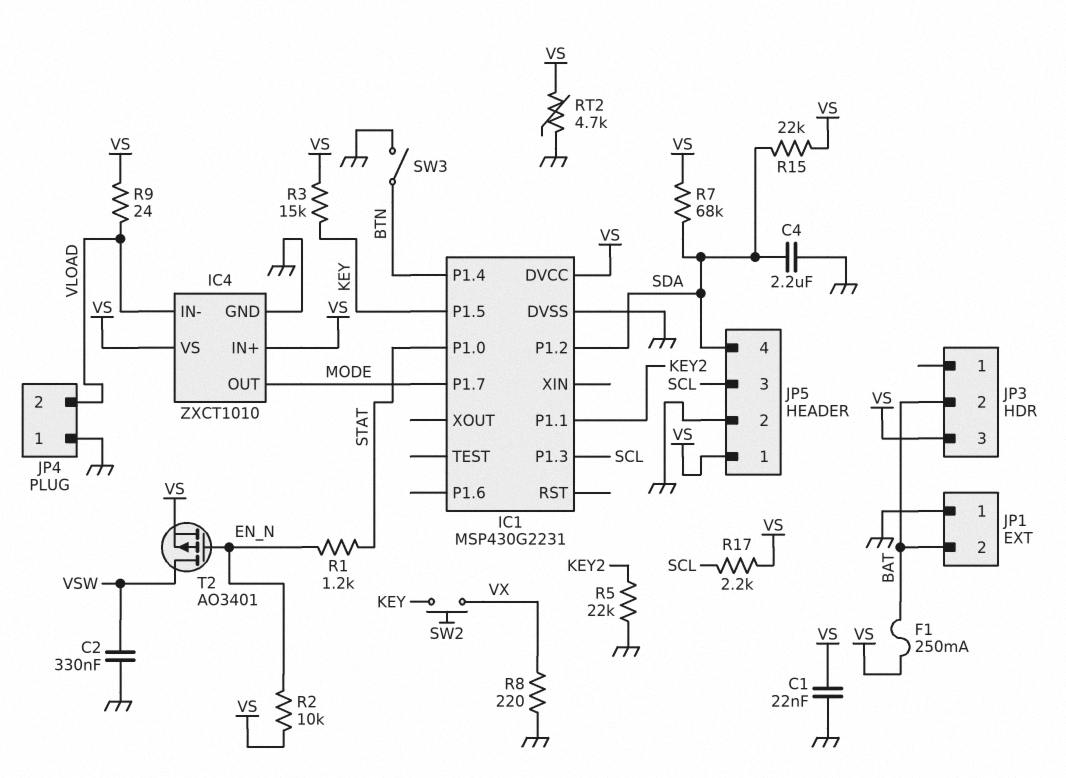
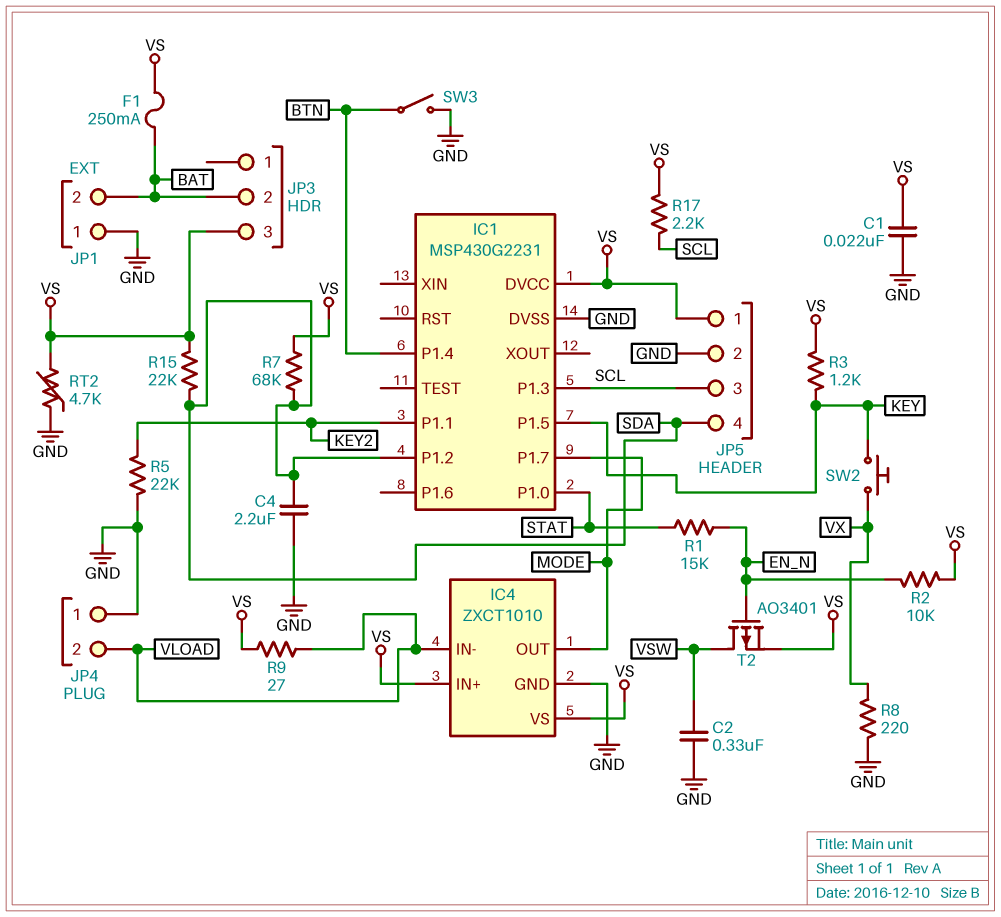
R1: 1.2k (EN_N, STAT) -> 15k (EN_N, STAT)
R3: 15k (KEY, VS) -> 1.2k (KEY, VS)
R9: 24 (VLOAD, VS) -> 27 (VLOAD, VS)

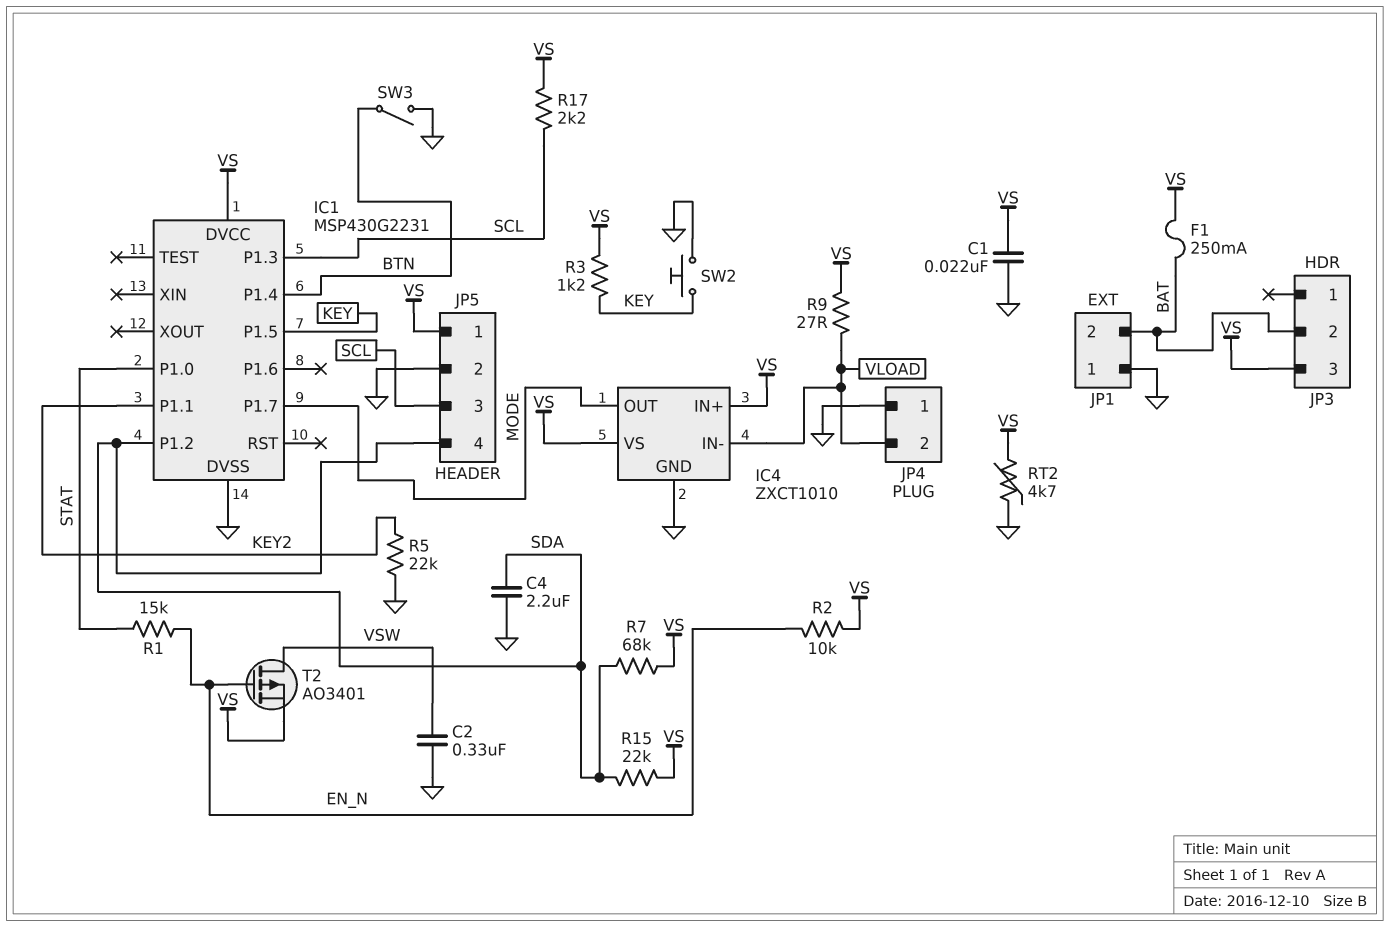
R8: 220 (GND, VX) -> none
SW2: button (KEY, VX) -> button (GND, KEY)

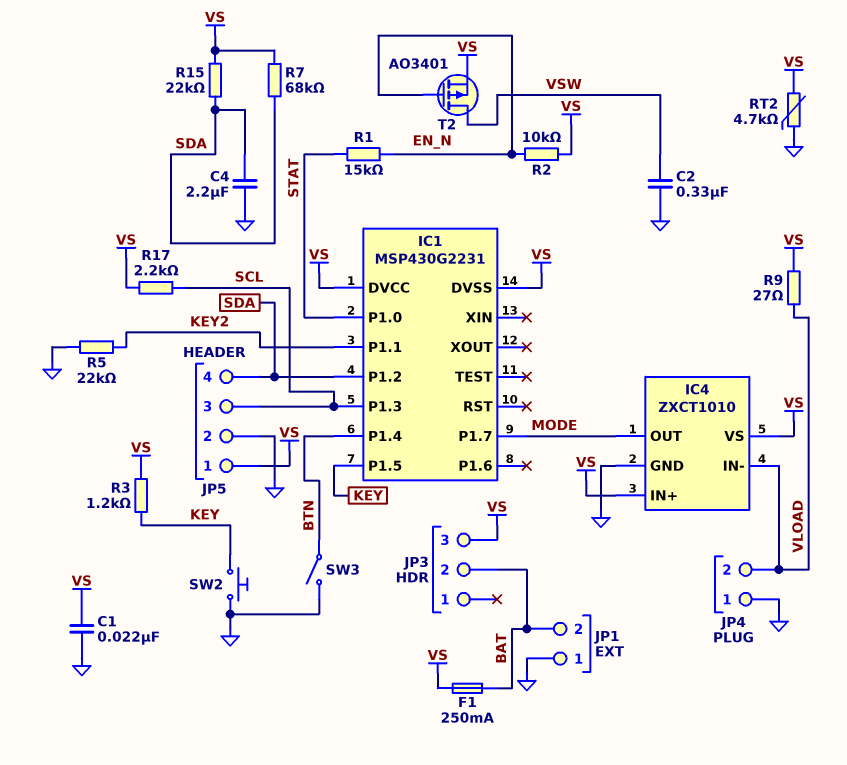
IC1 pin DVSS: GND -> VS

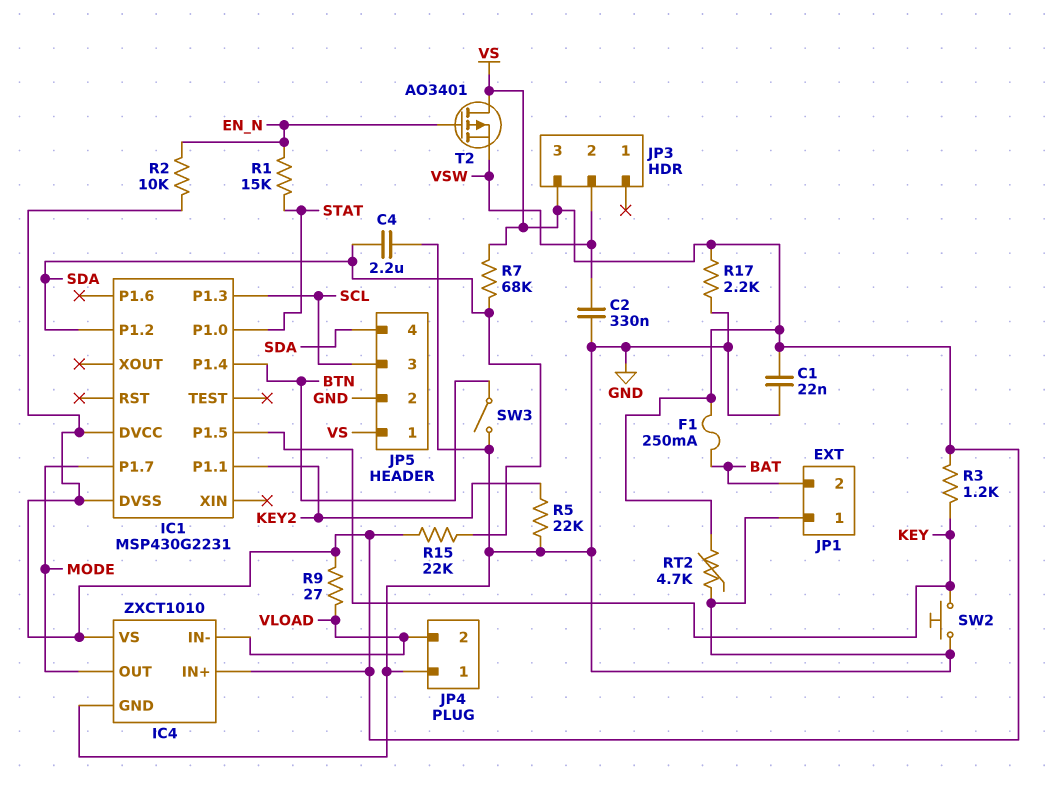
JP3 pin 2: BAT -> VSW
R17: 2.2k (SCL, VS) -> 2.2k (GND, VS)
T2: PMOS AO3401 (G EN_N, D VSW, S VS) -> PMOS AO3401 (G EN_N, D VS, S VSW)

